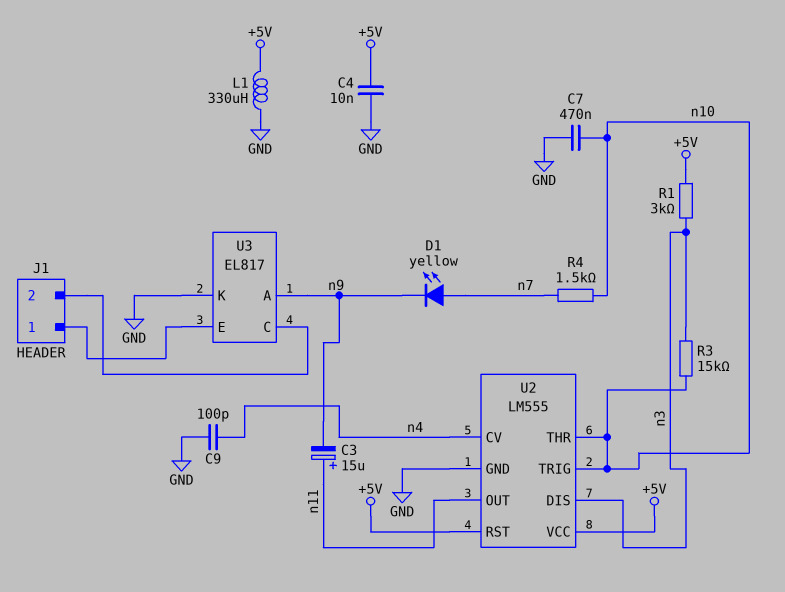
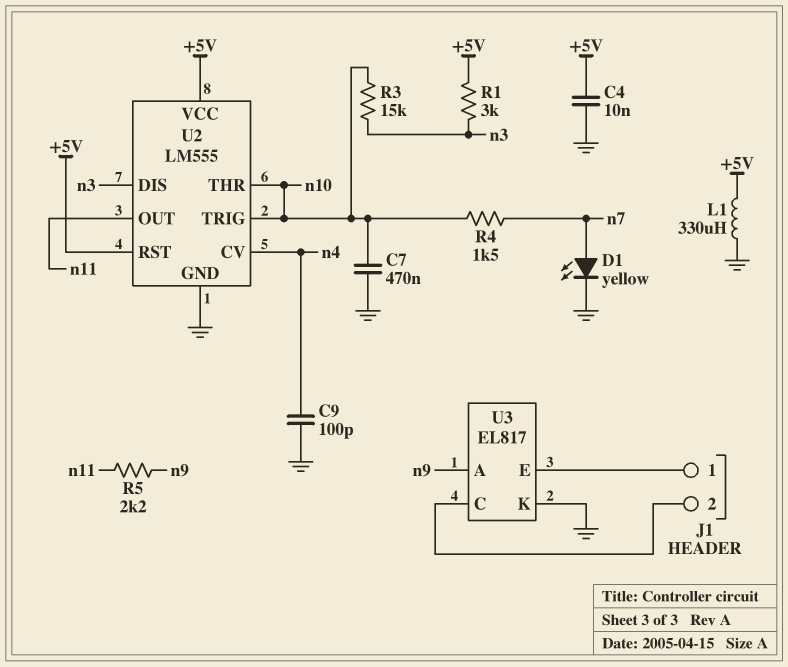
C3: 15uF (plus n11, minus n9) -> none
D1: LED yellow (A n7, K n9) -> LED yellow (A n7, K GND)
R5: none -> 2.2k (n9, n11)

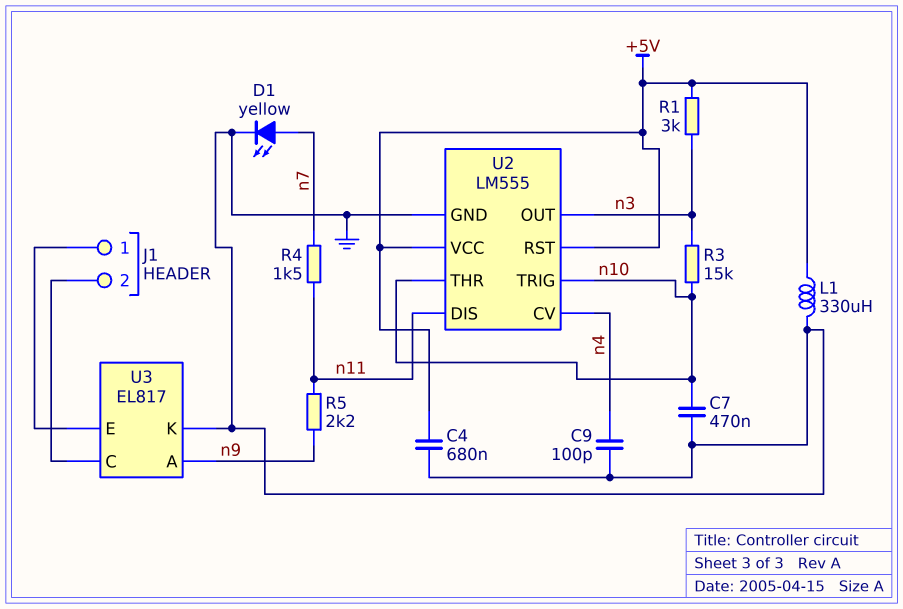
C4: 10nF (+5V, GND) -> 680nF (+5V, GND)
R4: 1.5k (n7, n10) -> 1.5k (n7, n11)
U2 pin DIS: n3 -> n11
U2 pin OUT: n11 -> n3

